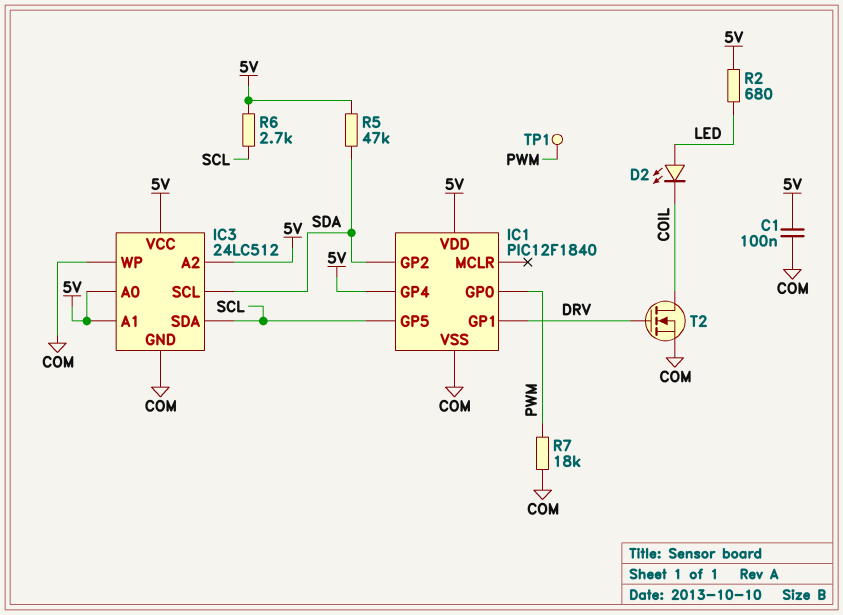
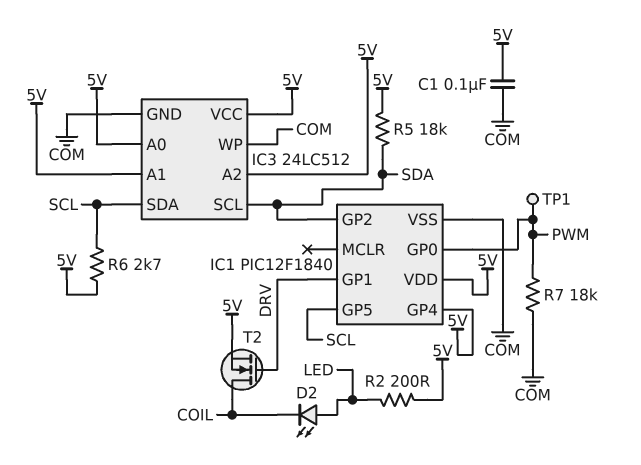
R2: 680 (5V, LED) -> 200 (5V, LED)
R5: 47k (5V, SDA) -> 18k (5V, SDA)
T2: NMOS (G DRV, D COIL, S COM) -> NMOS (G DRV, D COIL, S 5V)

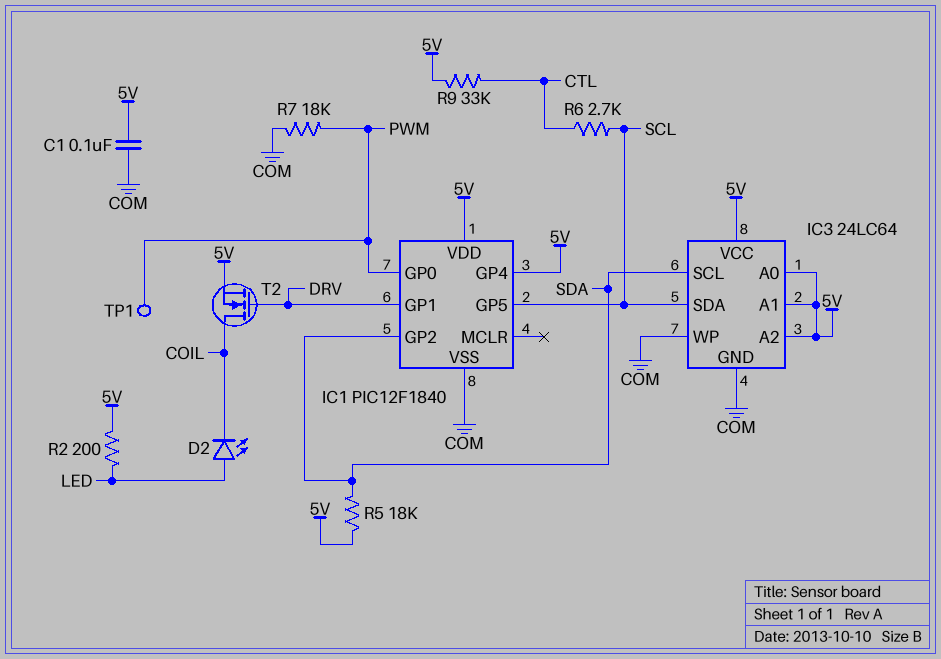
IC3: 24LC512 -> 24LC64
R6: 2.7k (5V, SCL) -> 2.7k (CTL, SCL)
R9: none -> 33k (5V, CTL)

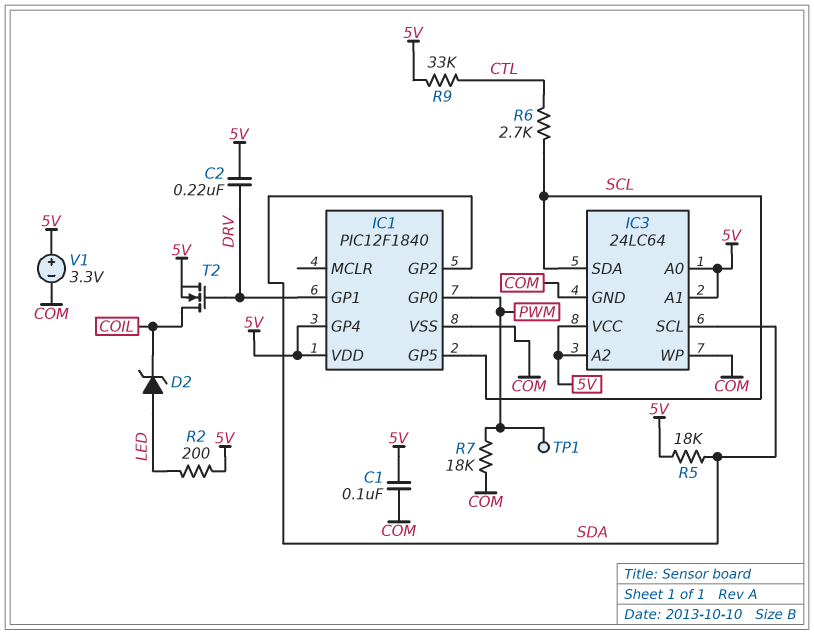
C2: none -> 220nF (5V, DRV)
D2: LED (A LED, K COIL) -> zener (A LED, K COIL)
V1: none -> 3.3V (plus 5V, minus COM)

